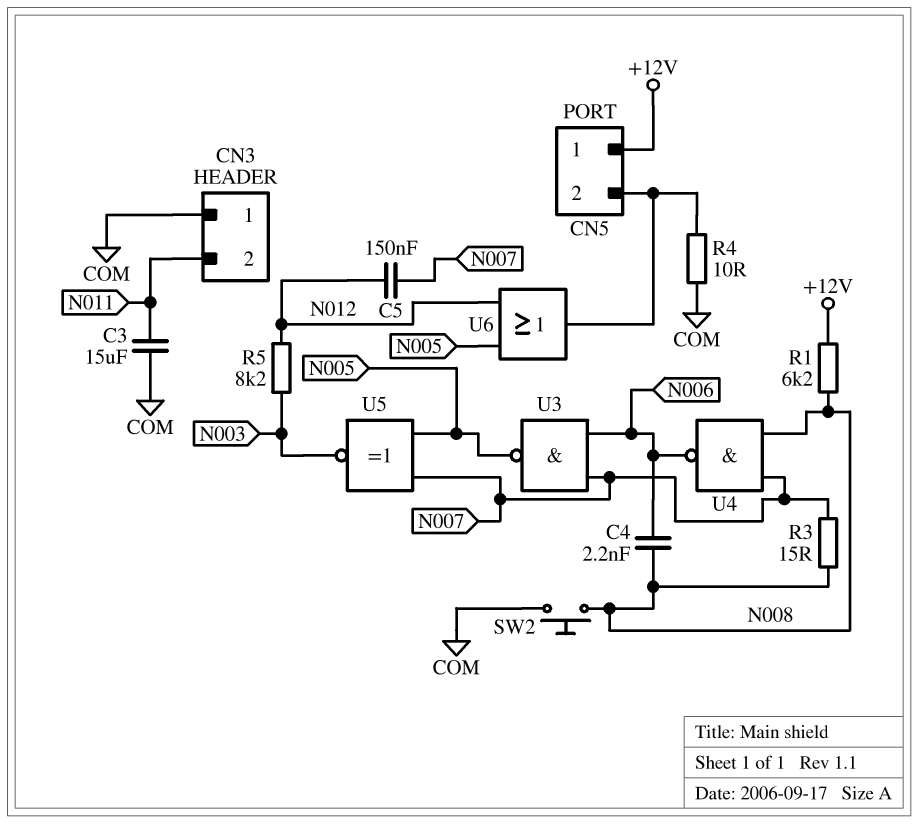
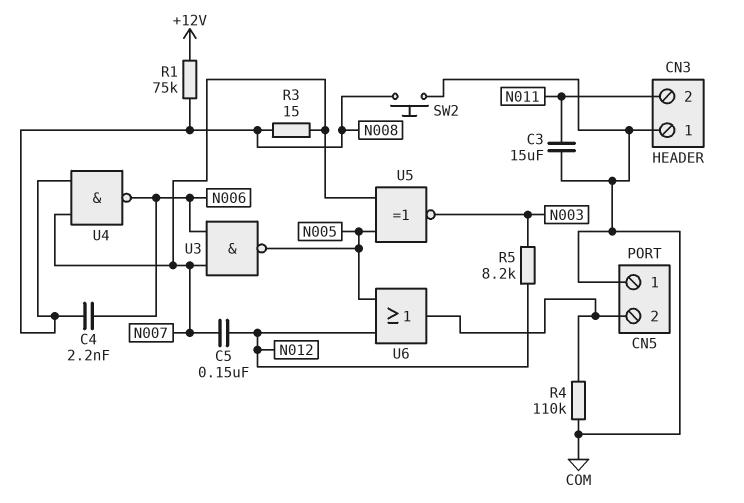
CN5 pin 1: +12V -> COM
R1: 6.2k (+12V, N008) -> 75k (+12V, N008)
R4: 10 (CN5/2, COM) -> 110k (CN5/2, COM)

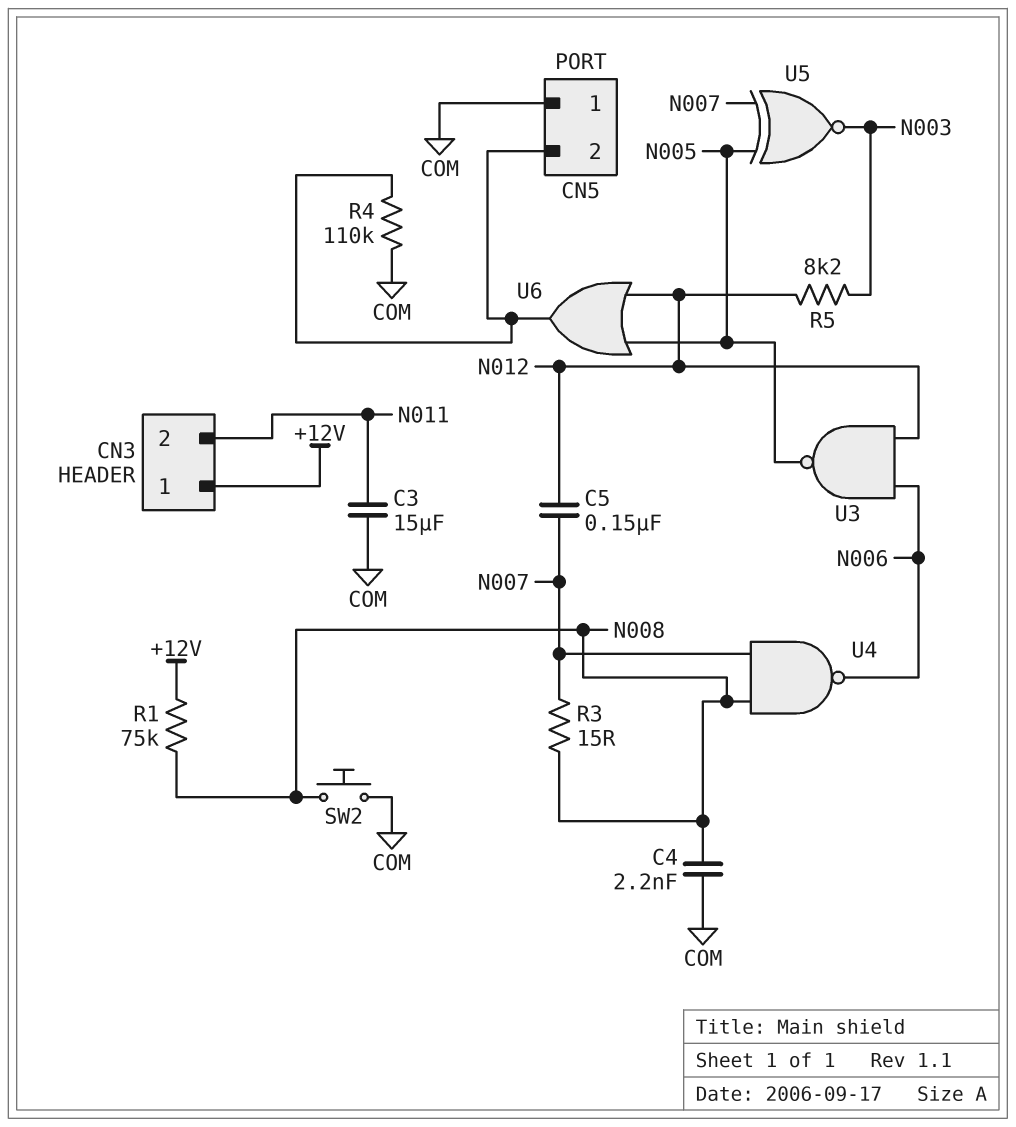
C4: 2.2nF (N006, N008) -> 2.2nF (COM, N008)
CN3 pin 1: COM -> +12V
U3: NAND (in N006, in N007, out N005) -> NAND (in N006, in N012, out N005)

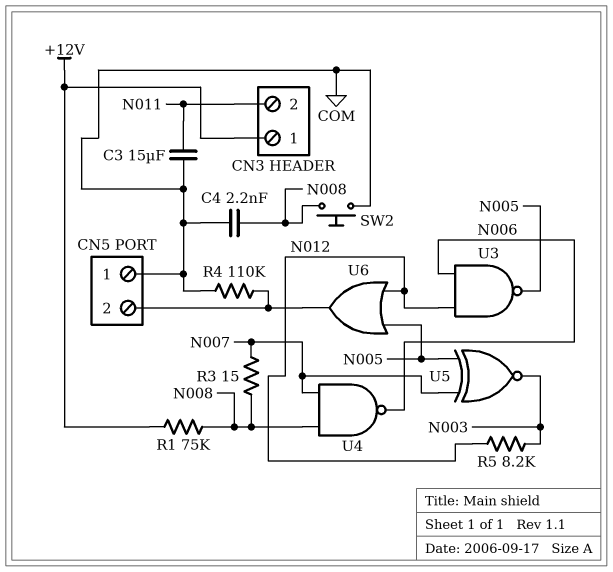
C5: 150nF (N007, N012) -> none

